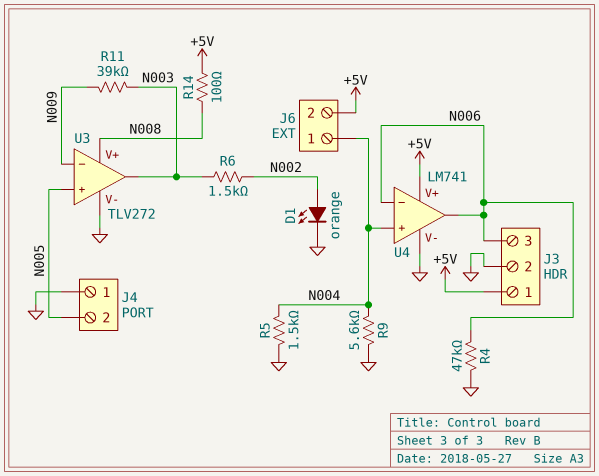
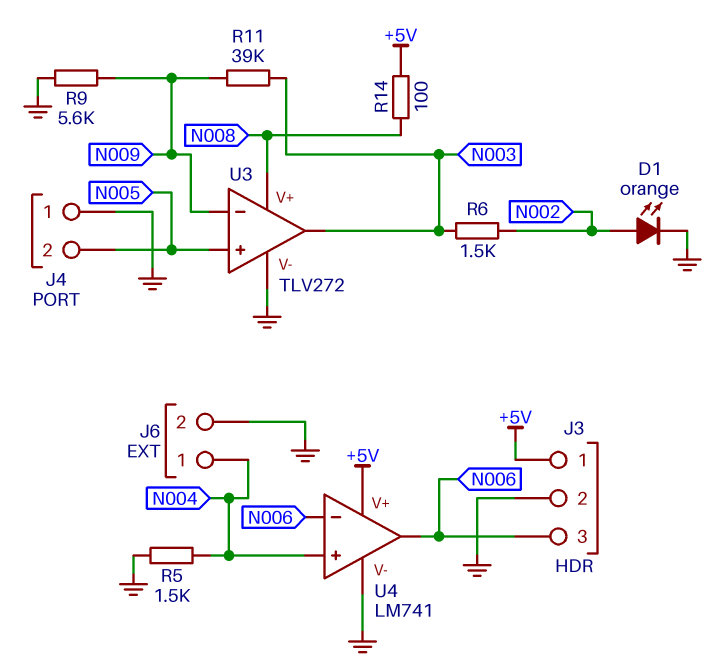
J6 pin 2: +5V -> GND
R4: 47k (GND, N006) -> none
R9: 5.6k (GND, N004) -> 5.6k (GND, N009)

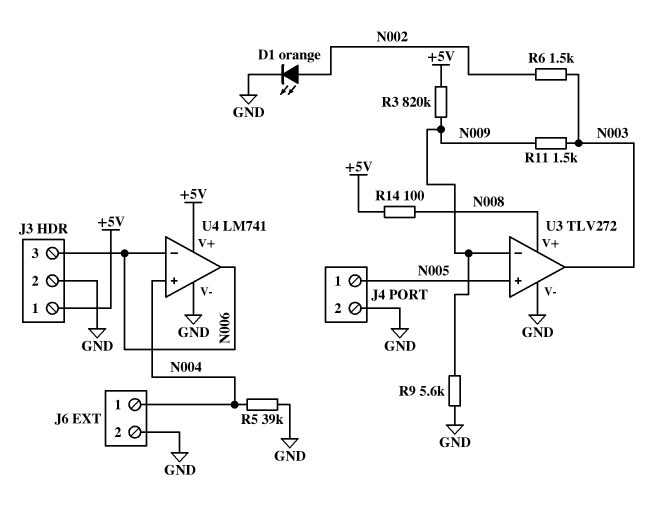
J4 pin 1: GND -> N005
J4 pin 2: N005 -> GND
R3: none -> 820k (+5V, N009)
R5: 1.5k (GND, N004) -> 39k (GND, N004)
R11: 39k (N003, N009) -> 1.5k (N003, N009)

